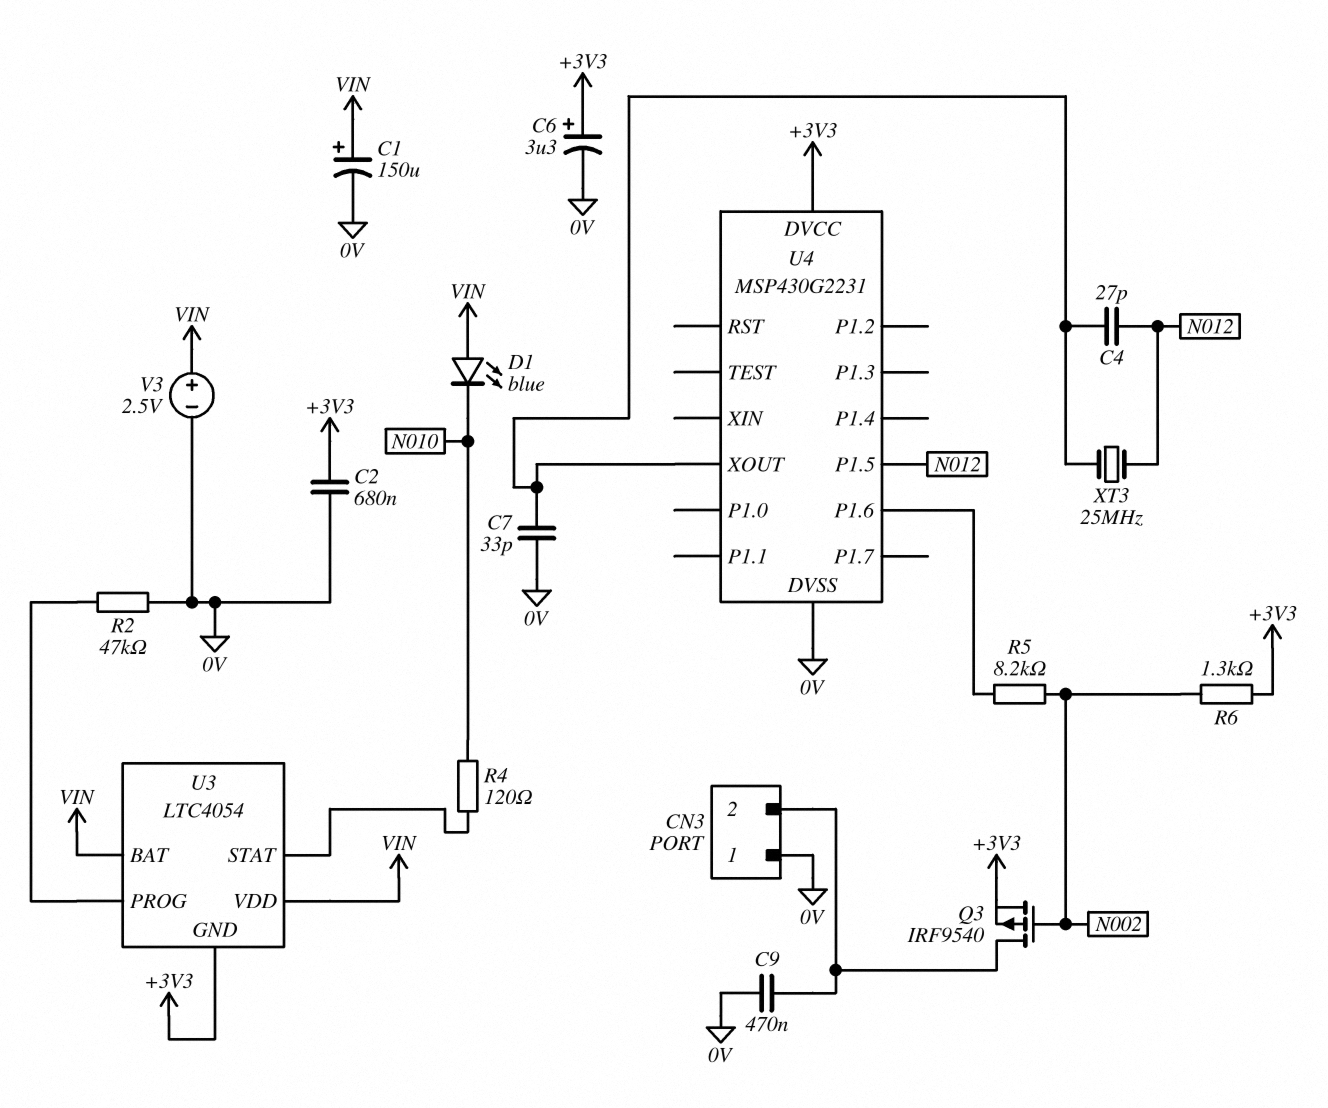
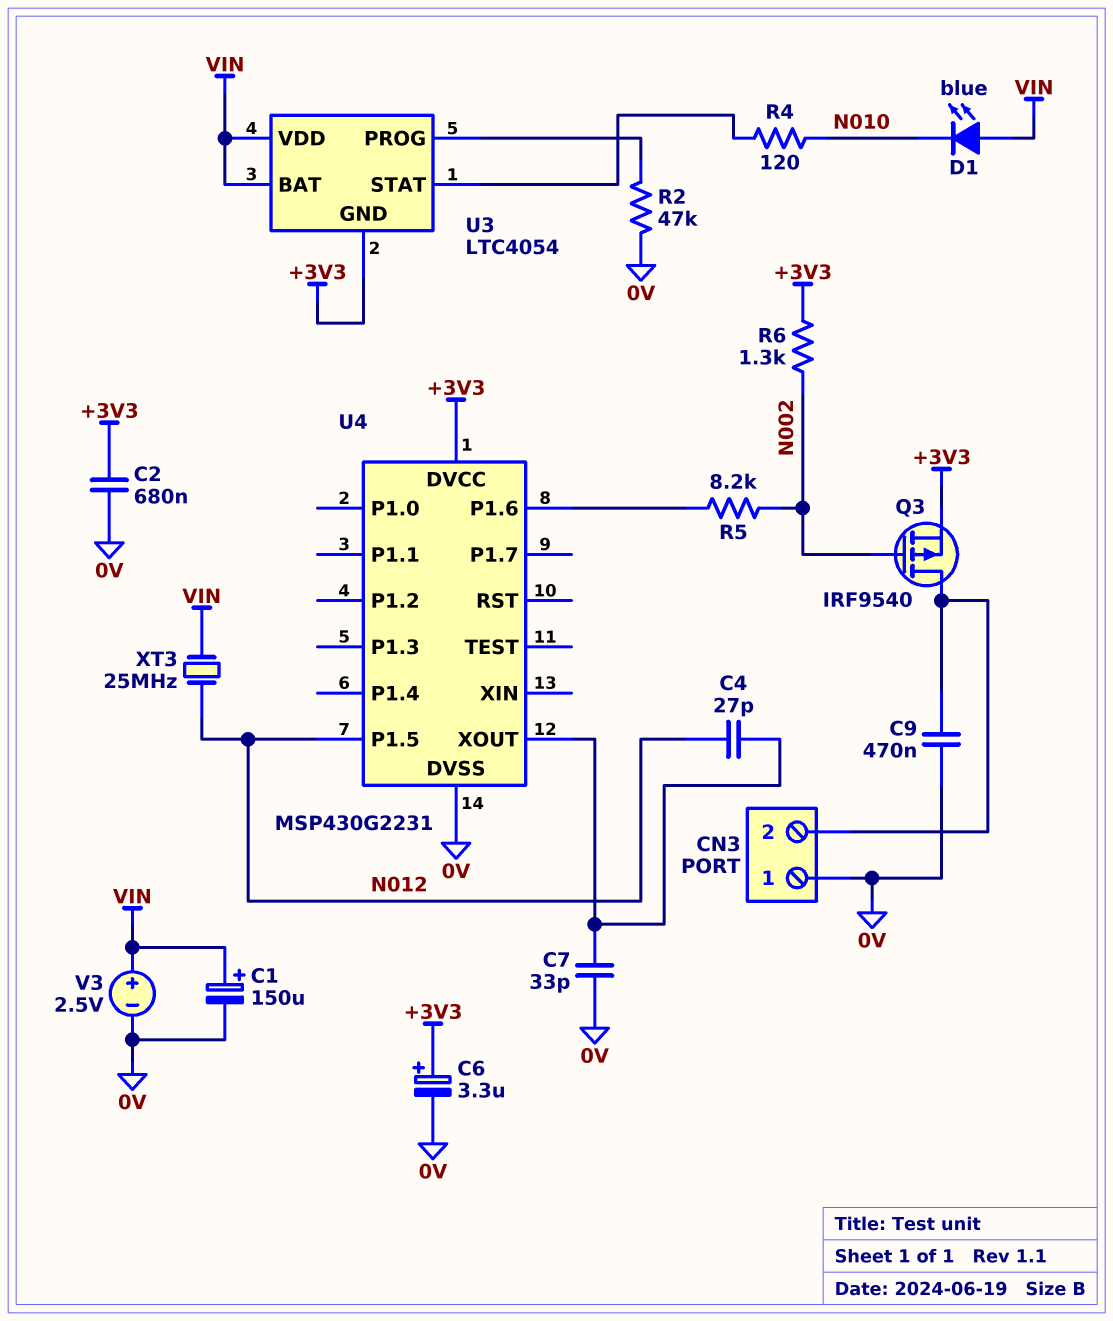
XT3: 25MHz (N012, U4/XOUT) -> 25MHz (N012, VIN)

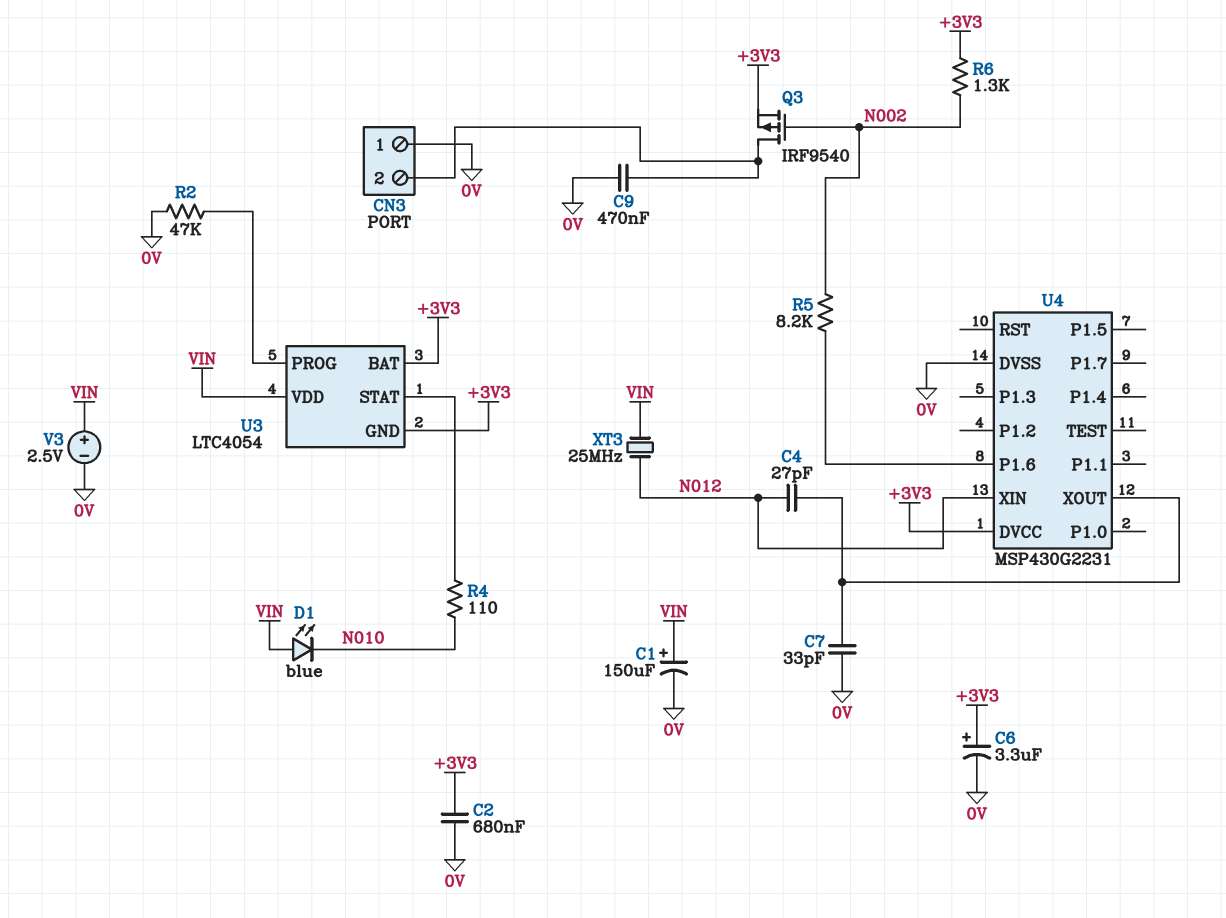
R4: 120 (N010, U3/STAT) -> 110 (N010, U3/STAT)
U3 pin BAT: VIN -> +3V3
U4 pin P1.5: N012 -> none
U4 pin XIN: none -> N012

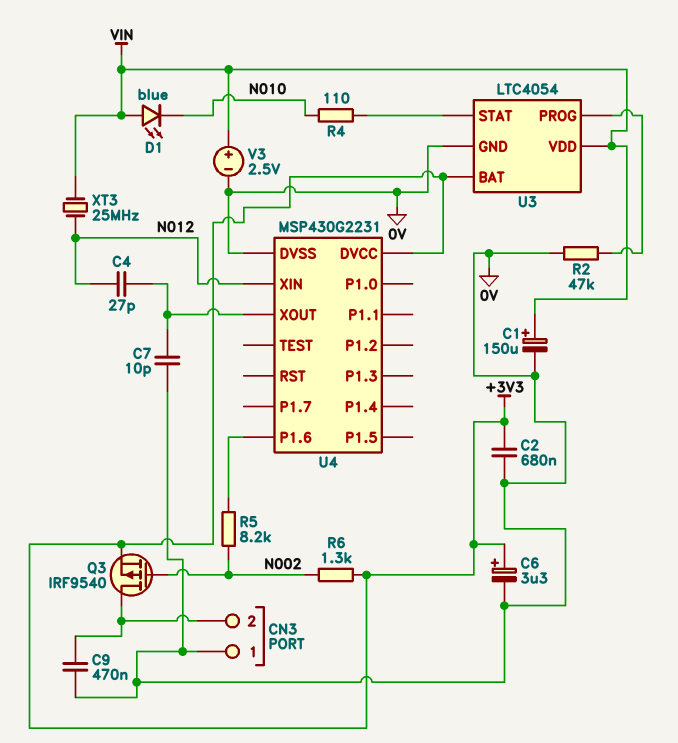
C7: 33pF (0V, U4/XOUT) -> 10pF (0V, U4/XOUT)
U3 pin GND: +3V3 -> 0V

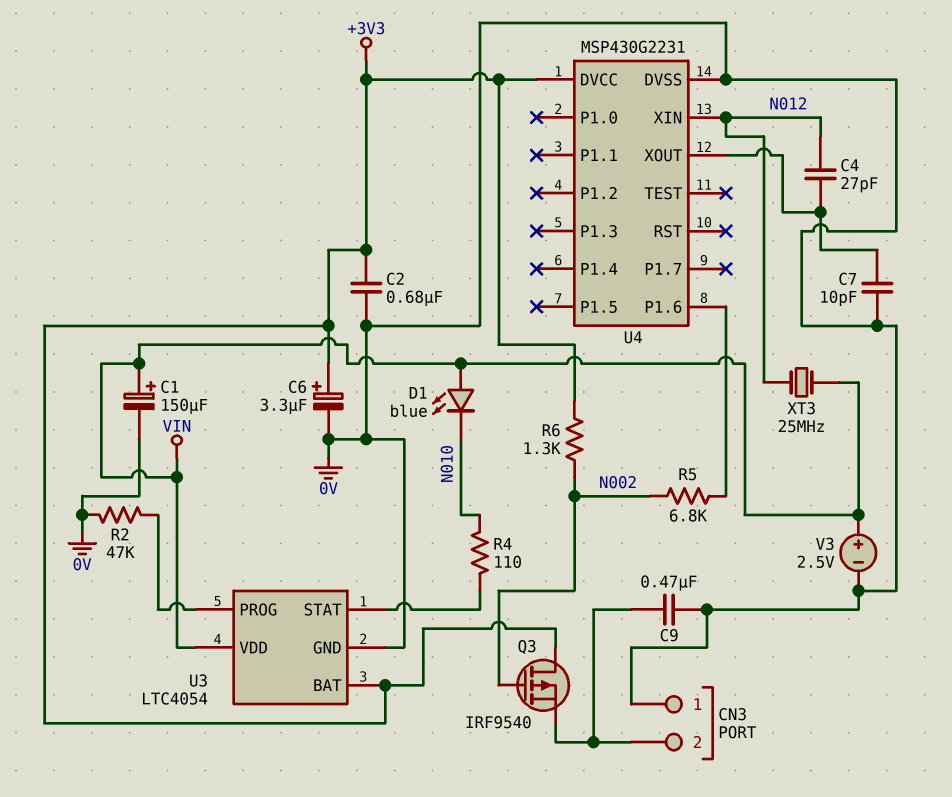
Q3: PMOS IRF9540 (G N002, D CN3/2, S +3V3) -> PMOS IRF9540 (G N002, D +3V3, S CN3/2)
R5: 8.2k (N002, U4/P1.6) -> 6.8k (N002, U4/P1.6)

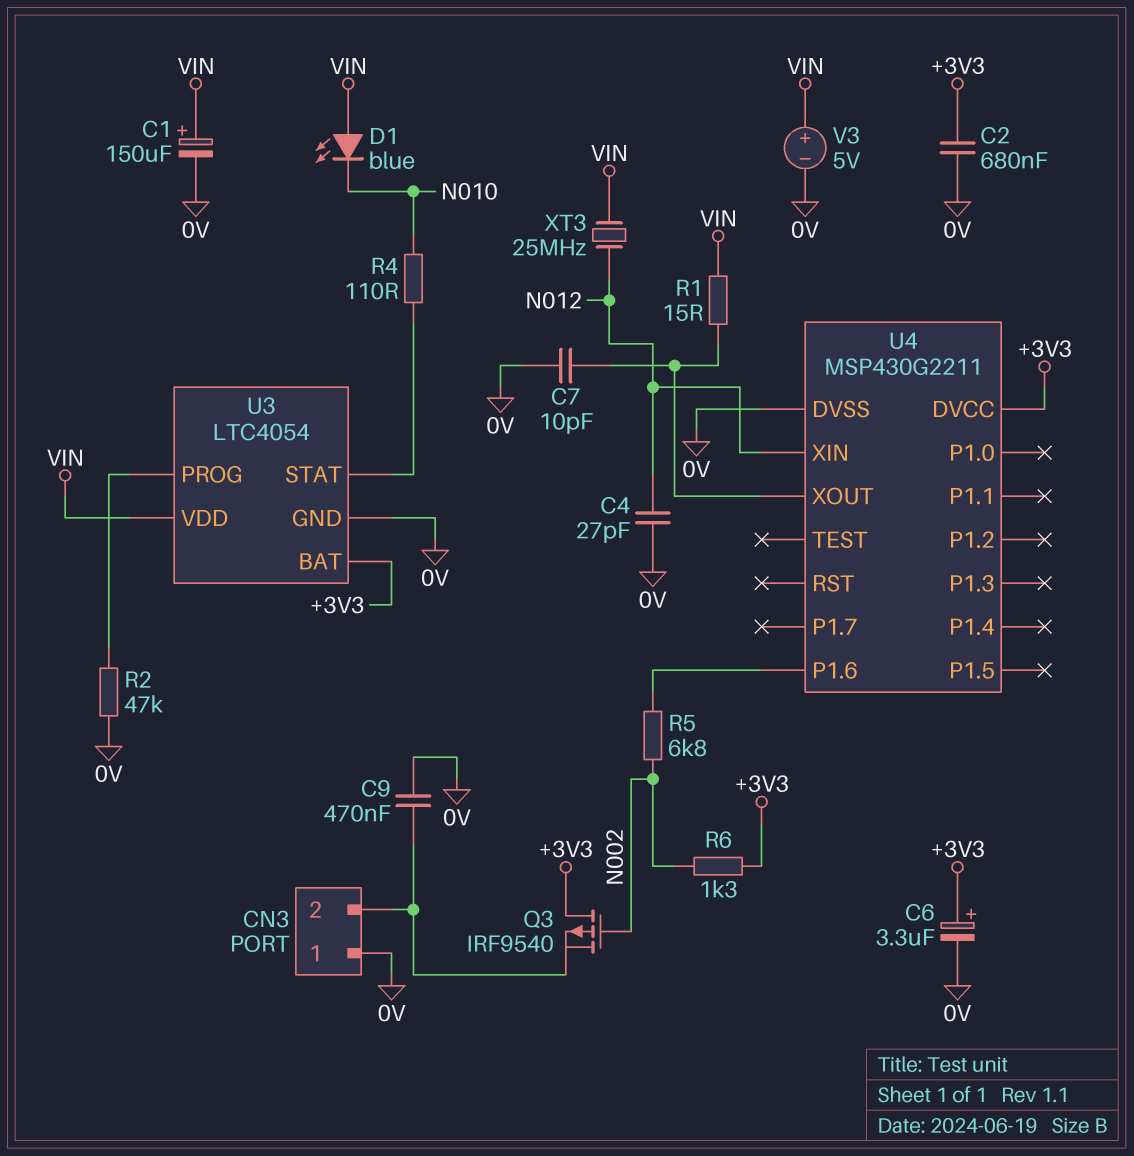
C4: 27pF (N012, U4/XOUT) -> 27pF (0V, N012)
R1: none -> 15 (U4/XOUT, VIN)
U4: MSP430G2231 -> MSP430G2211
V3: 2.5V (plus VIN, minus 0V) -> 5V (plus VIN, minus 0V)

